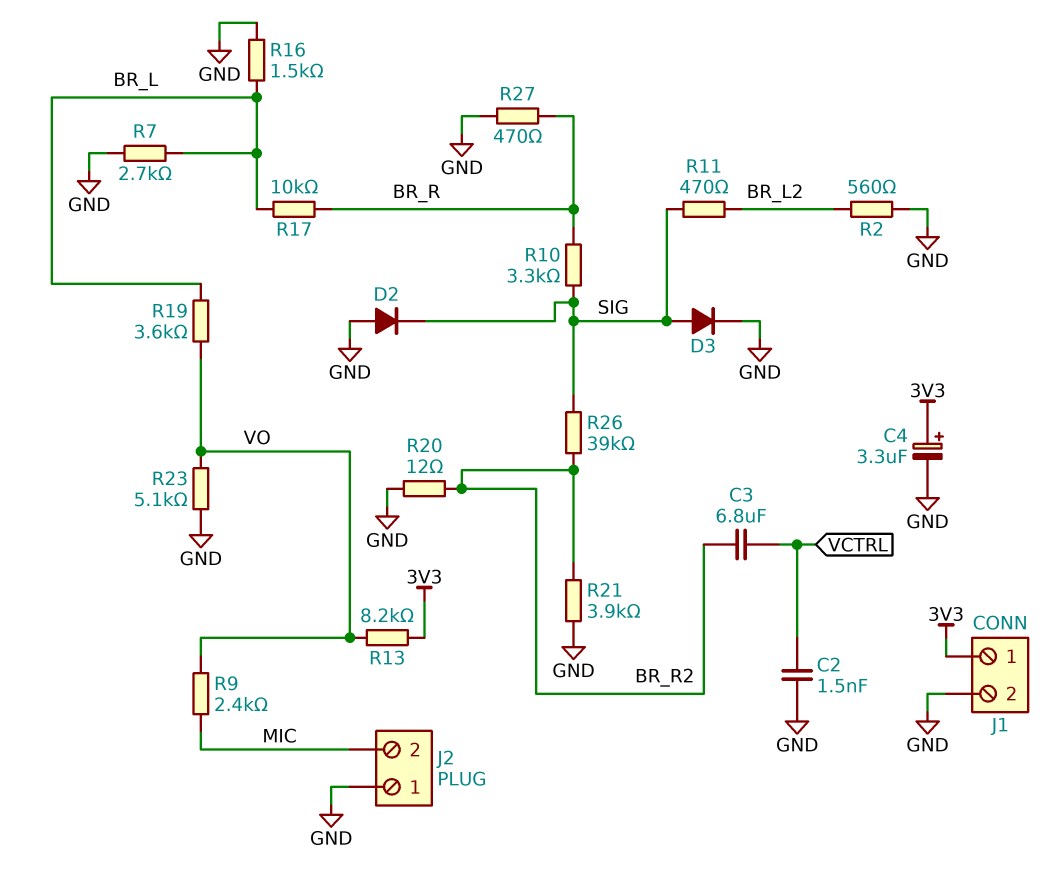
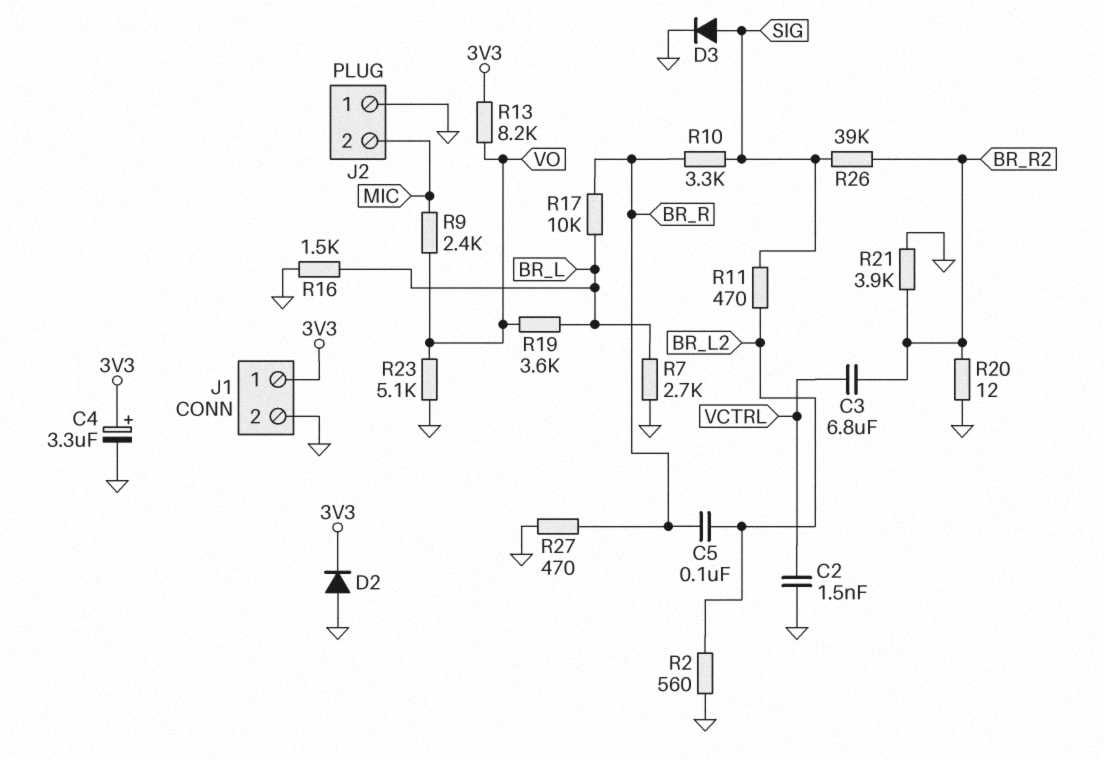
C5: none -> 100nF (BR_L2, BR_R)
D2: diode (A GND, K SIG) -> diode (A GND, K 3V3)

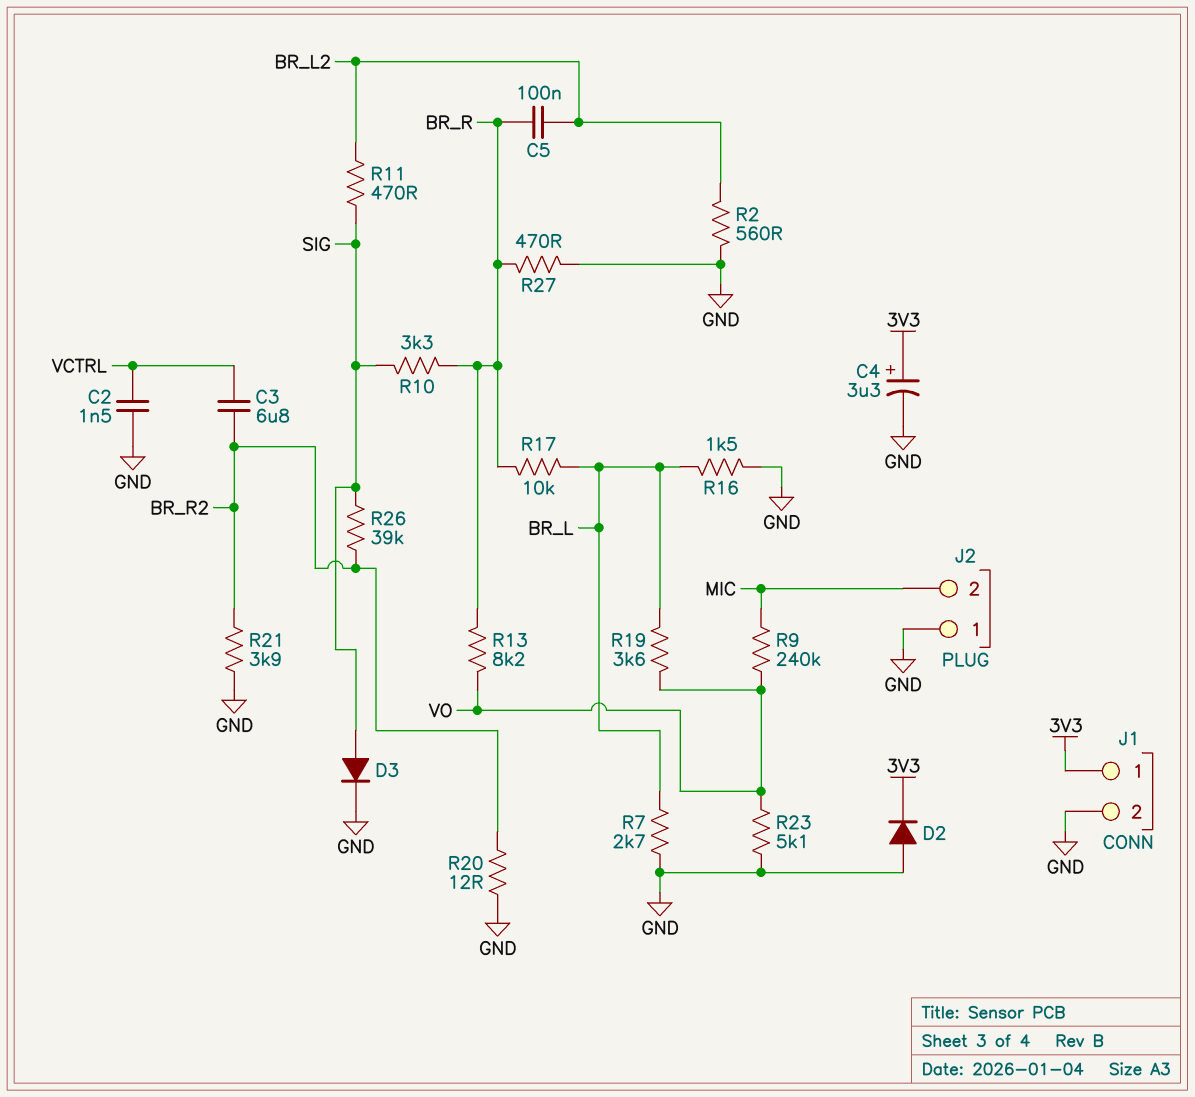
R9: 2.4k (MIC, VO) -> 240k (MIC, VO)
R13: 8.2k (3V3, VO) -> 8.2k (BR_R, VO)

